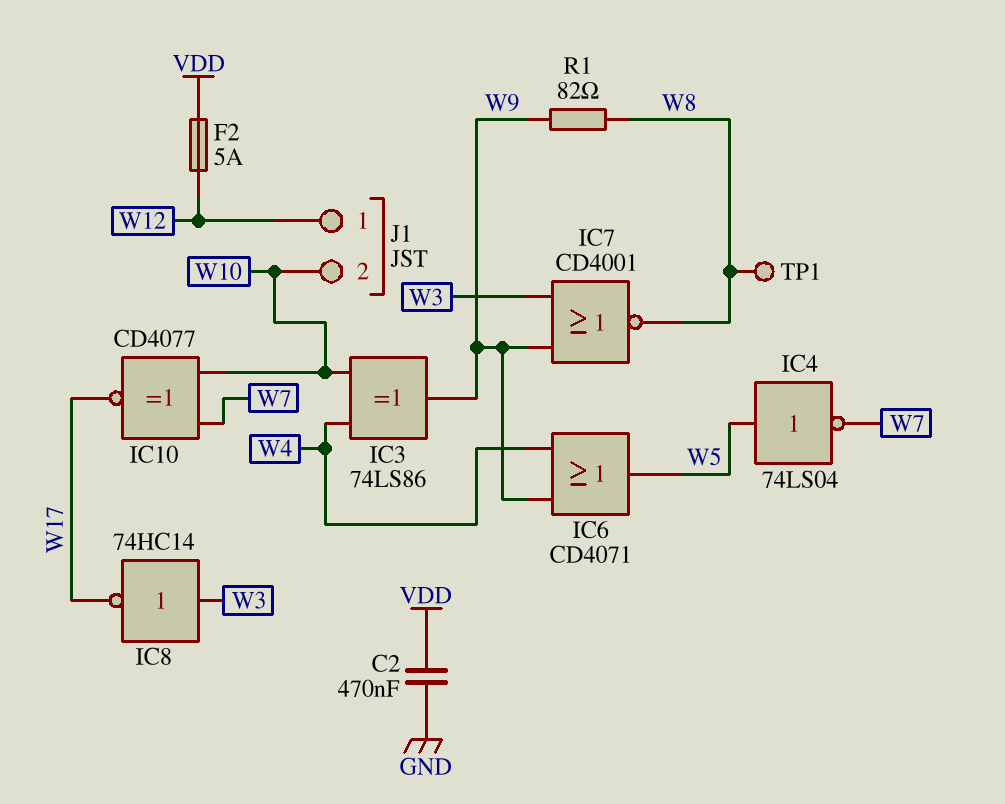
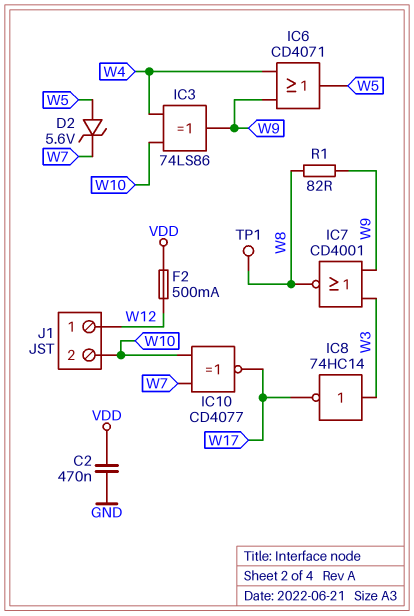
D2: none -> zener 5.6V (A W5, K W7)
F2: 5A (VDD, W12) -> 500mA (VDD, W12)
IC4: NOT 74LS04 (in W5, out W7) -> none

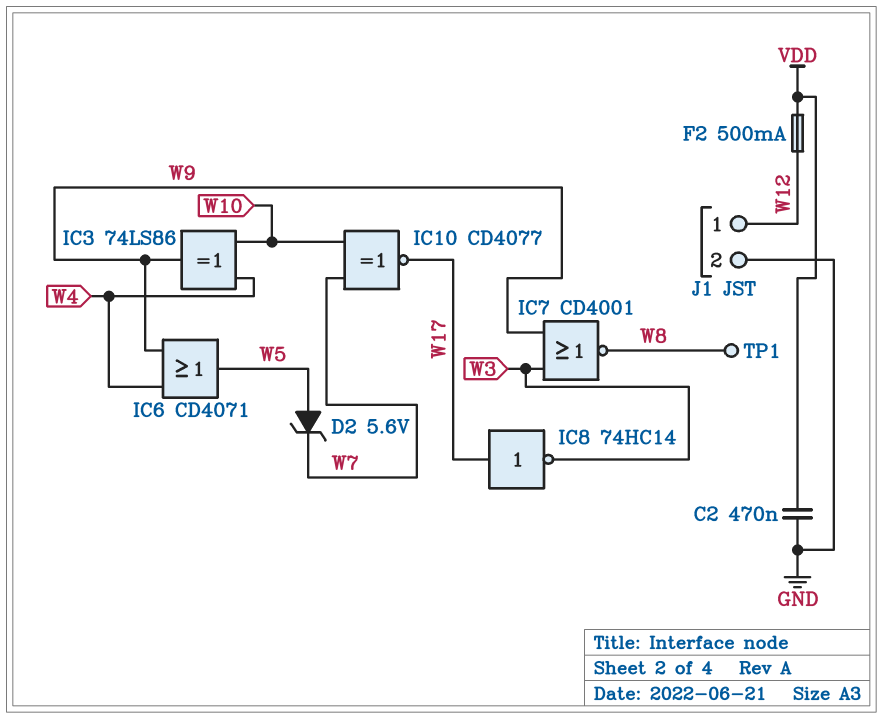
IC8: NOT 74HC14 (in W3, out W17) -> NOT 74HC14 (in W17, out W3)
J1 pin 2: W10 -> GND
R1: 82 (W8, W9) -> none

